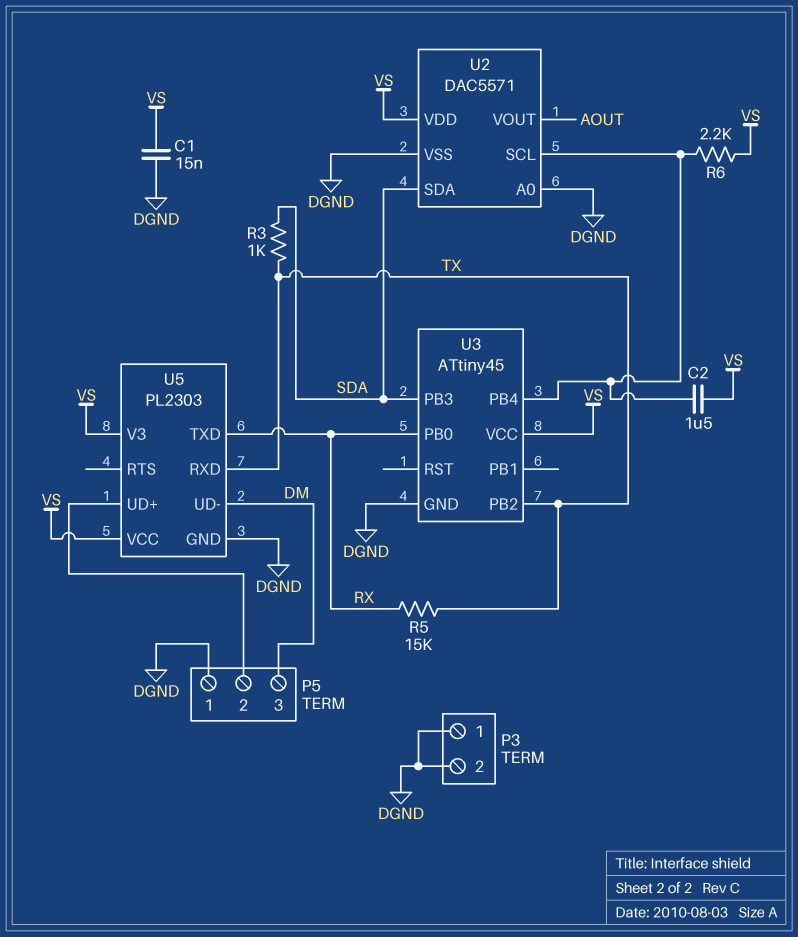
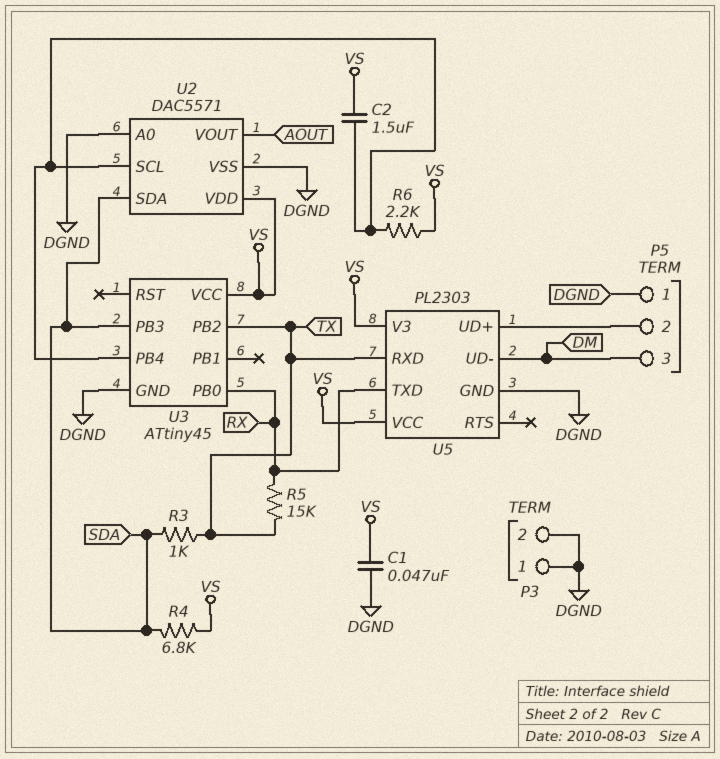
C1: 15nF (DGND, VS) -> 47nF (DGND, VS)
R4: none -> 6.8k (SDA, VS)

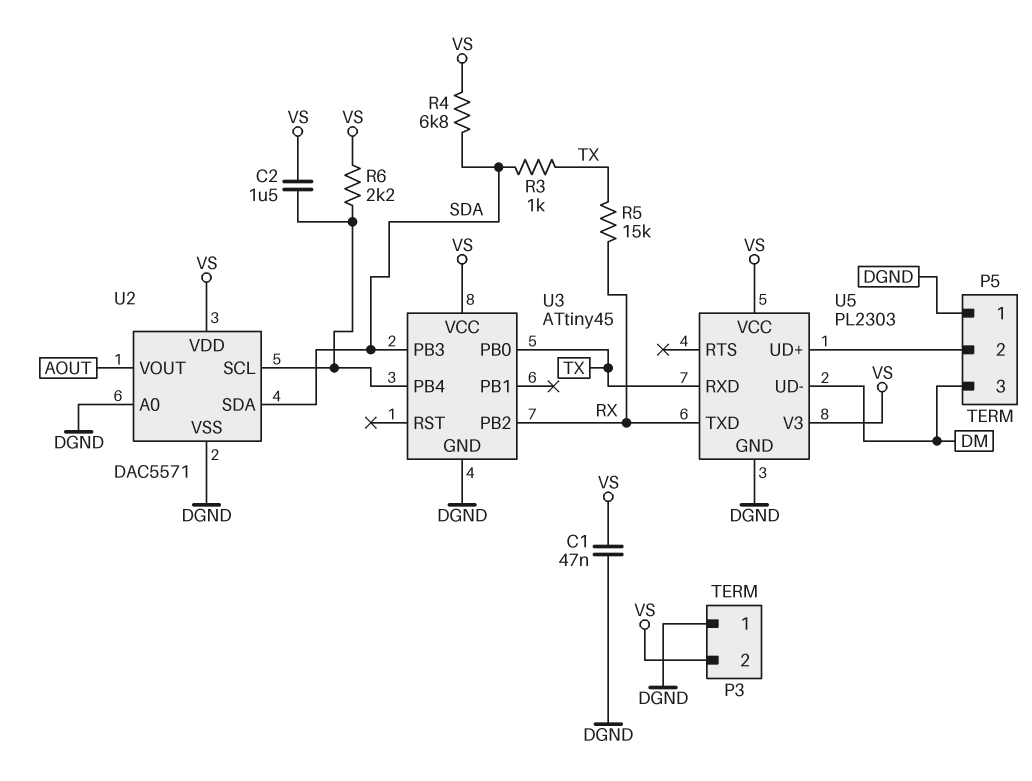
P3 pin 2: DGND -> VS
U3 pin PB0: RX -> TX
U3 pin PB2: TX -> RX

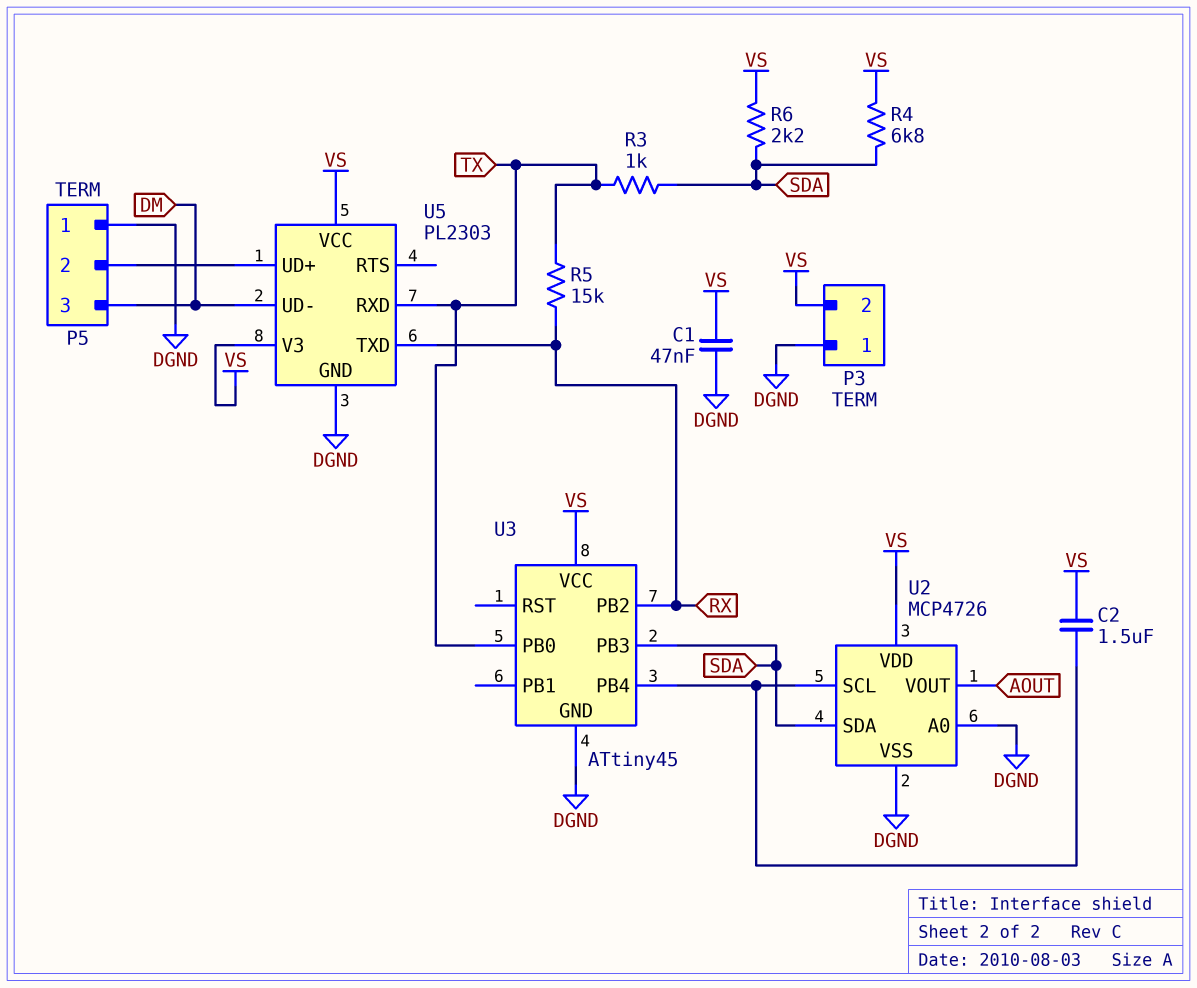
R6: 2.2k (U2/SCL, VS) -> 2.2k (SDA, VS)
U2: DAC5571 -> MCP4726

